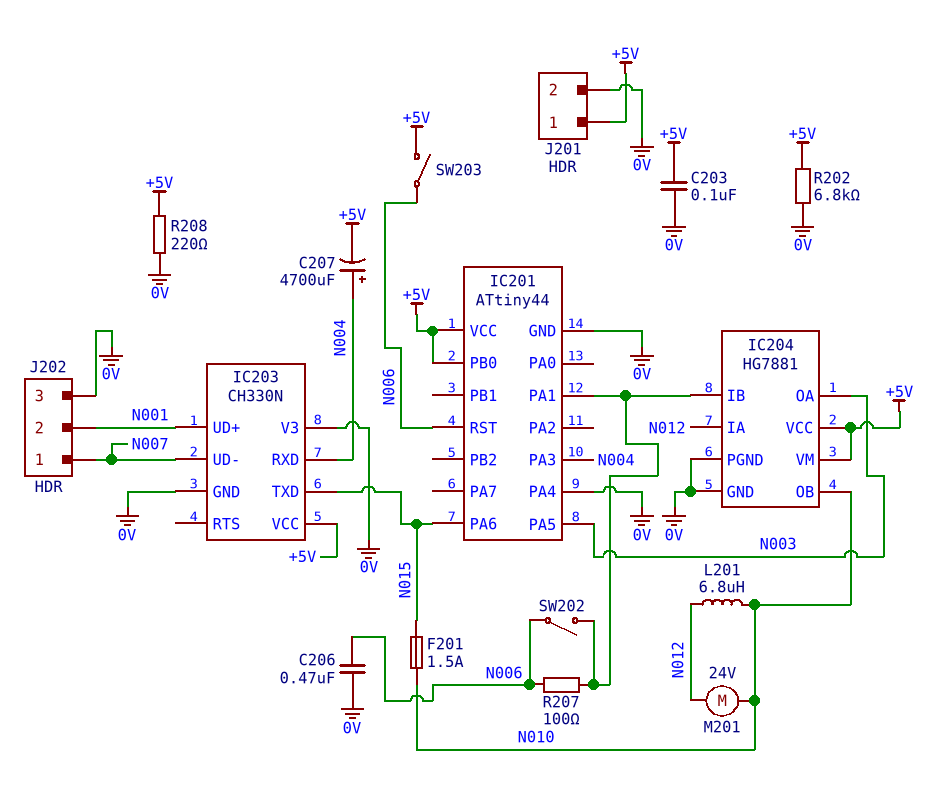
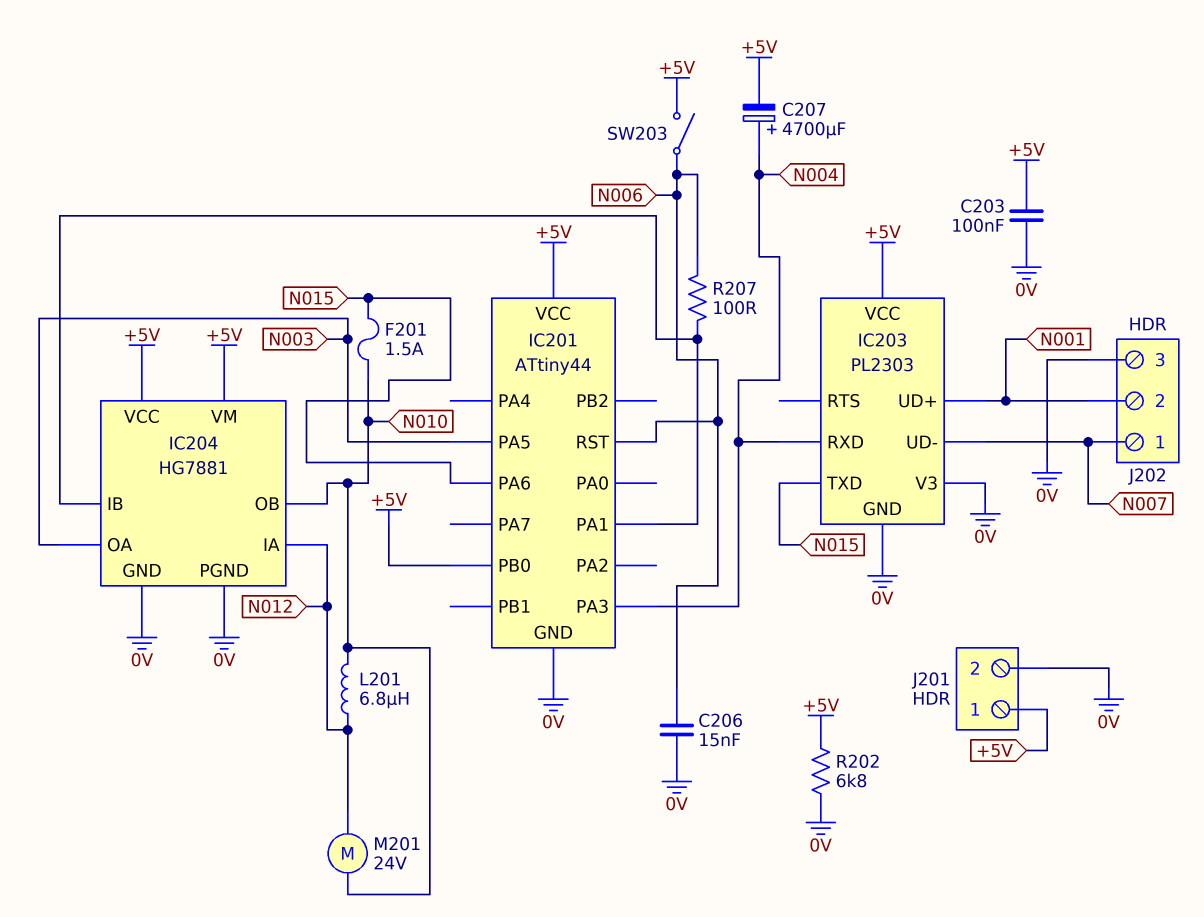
C206: 470nF (0V, N006) -> 15nF (0V, N006)
IC201 pin PA4: 0V -> none
IC203: CH330N -> PL2303
R208: 220 (+5V, 0V) -> none
SW202: switch (IC201/PA1, N006) -> none

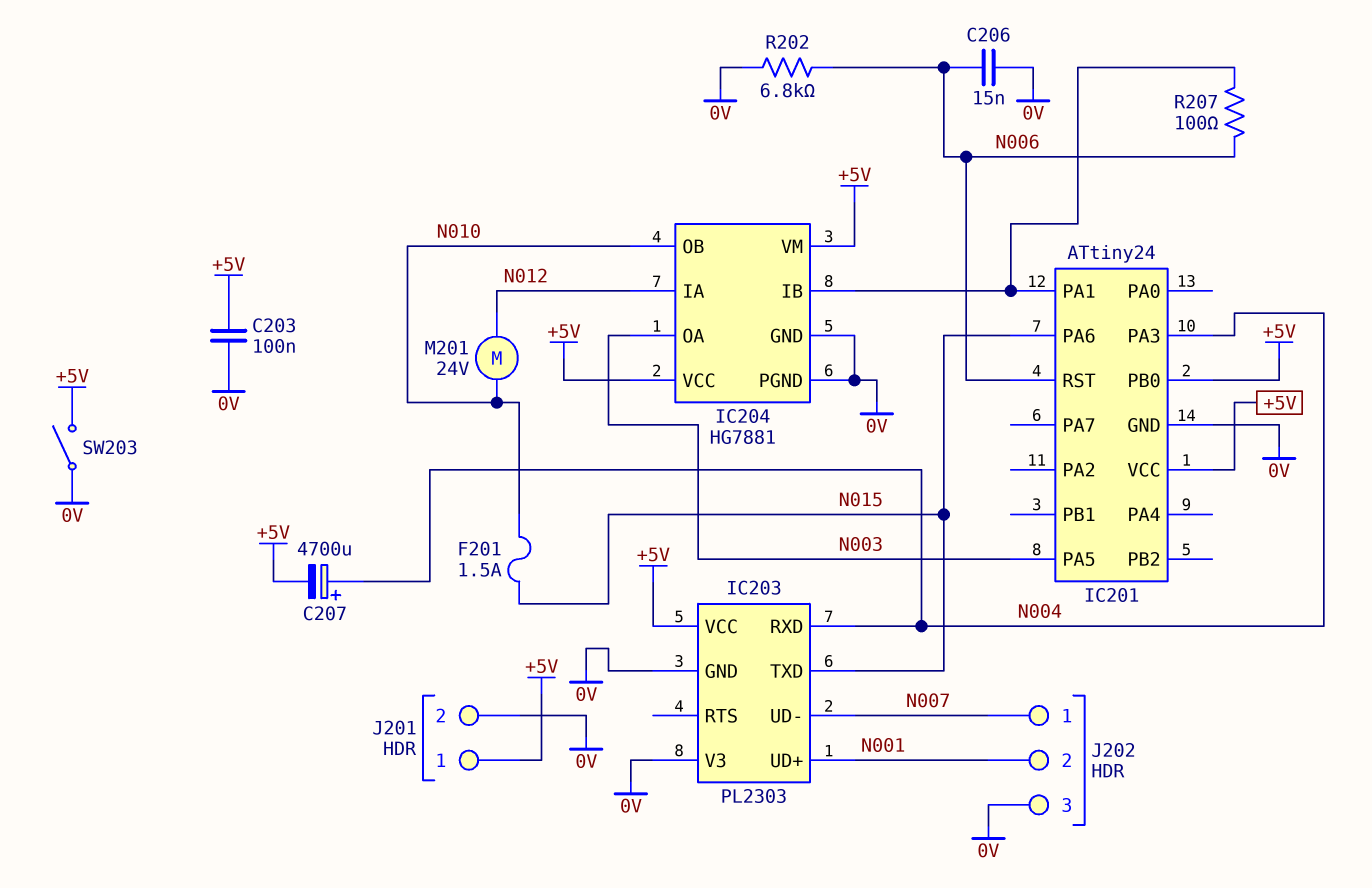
IC201: ATtiny44 -> ATtiny24
L201: 6.8uH (N010, N012) -> none
R202: 6.8k (+5V, 0V) -> 6.8k (0V, N006)
SW203: switch (+5V, N006) -> switch (+5V, 0V)

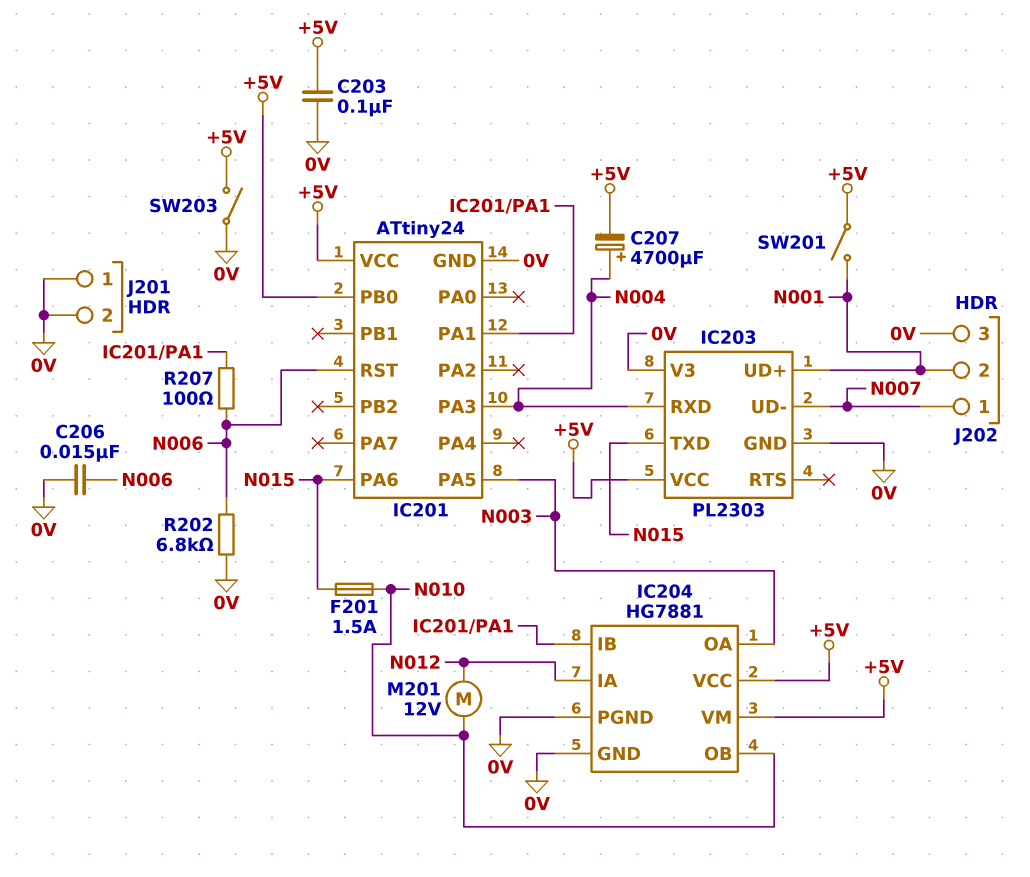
J201 pin 1: +5V -> 0V
M201: motor 24V (N010, N012) -> motor 12V (N010, N012)
SW201: none -> switch (+5V, N001)

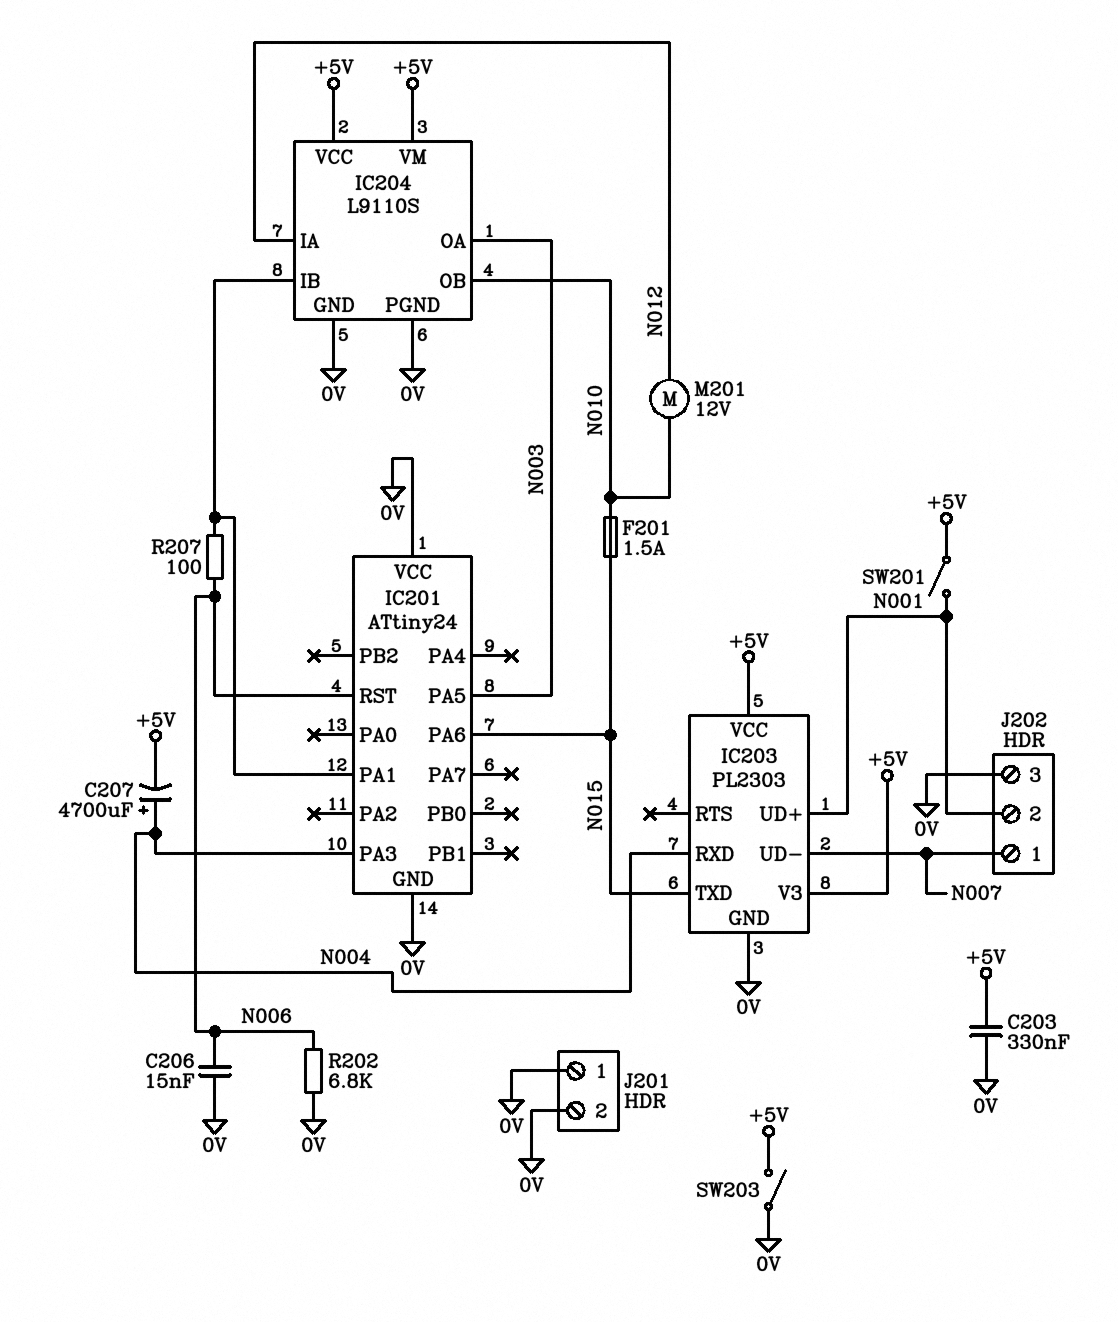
C203: 100nF (+5V, 0V) -> 330nF (+5V, 0V)
IC201 pin PB0: +5V -> none
IC201 pin VCC: +5V -> 0V
IC203 pin V3: 0V -> +5V
IC204: HG7881 -> L9110S

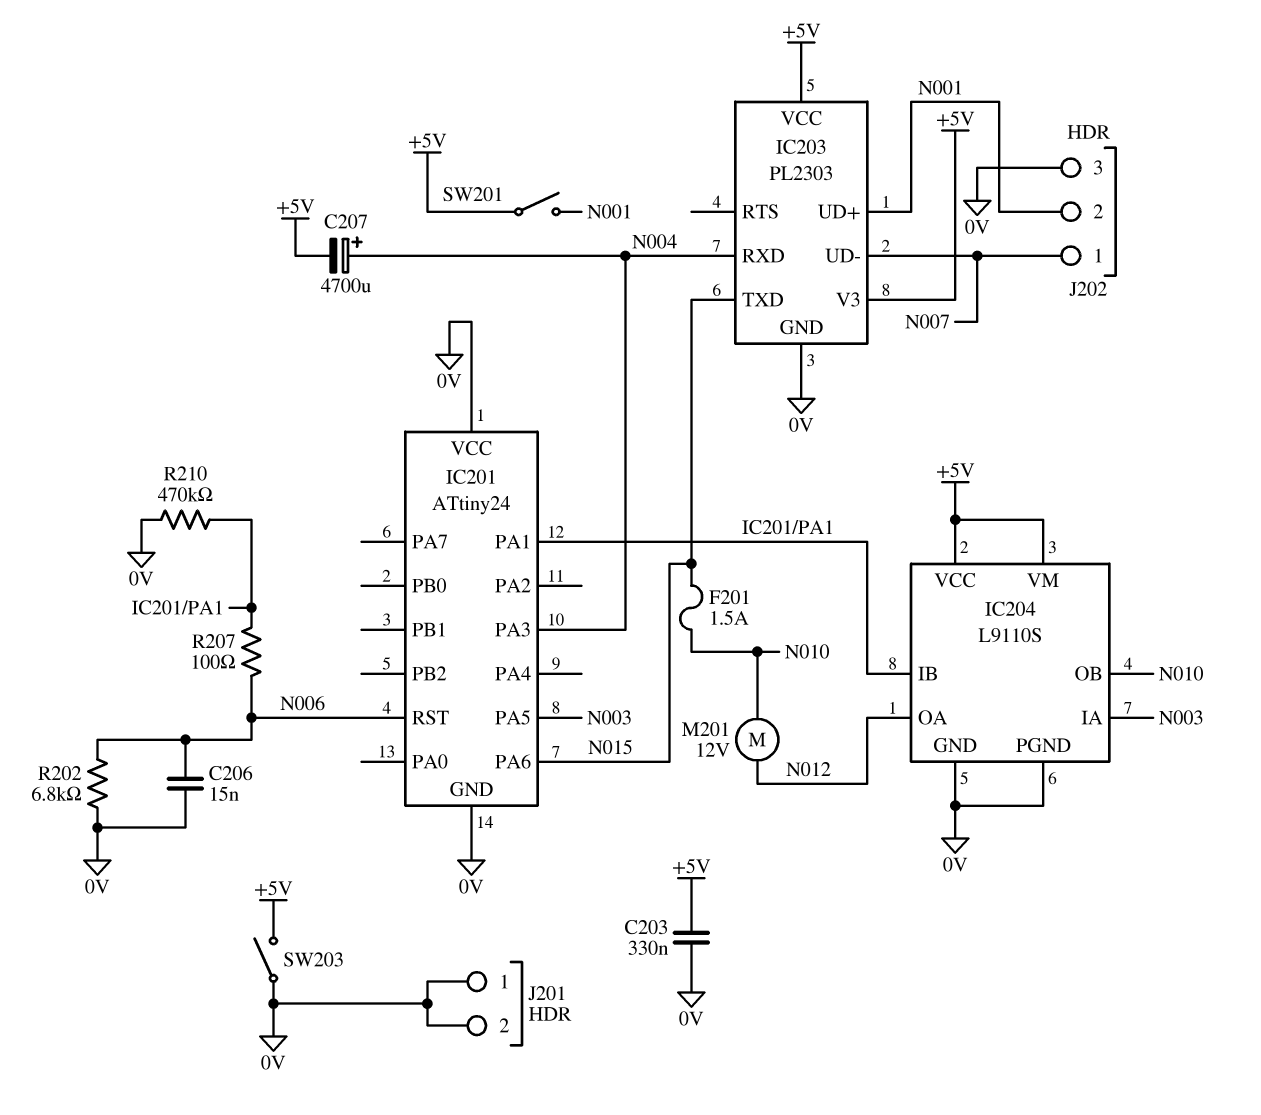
IC204 pin IA: N012 -> N003
IC204 pin OA: N003 -> N012
R210: none -> 470k (0V, IC201/PA1)

